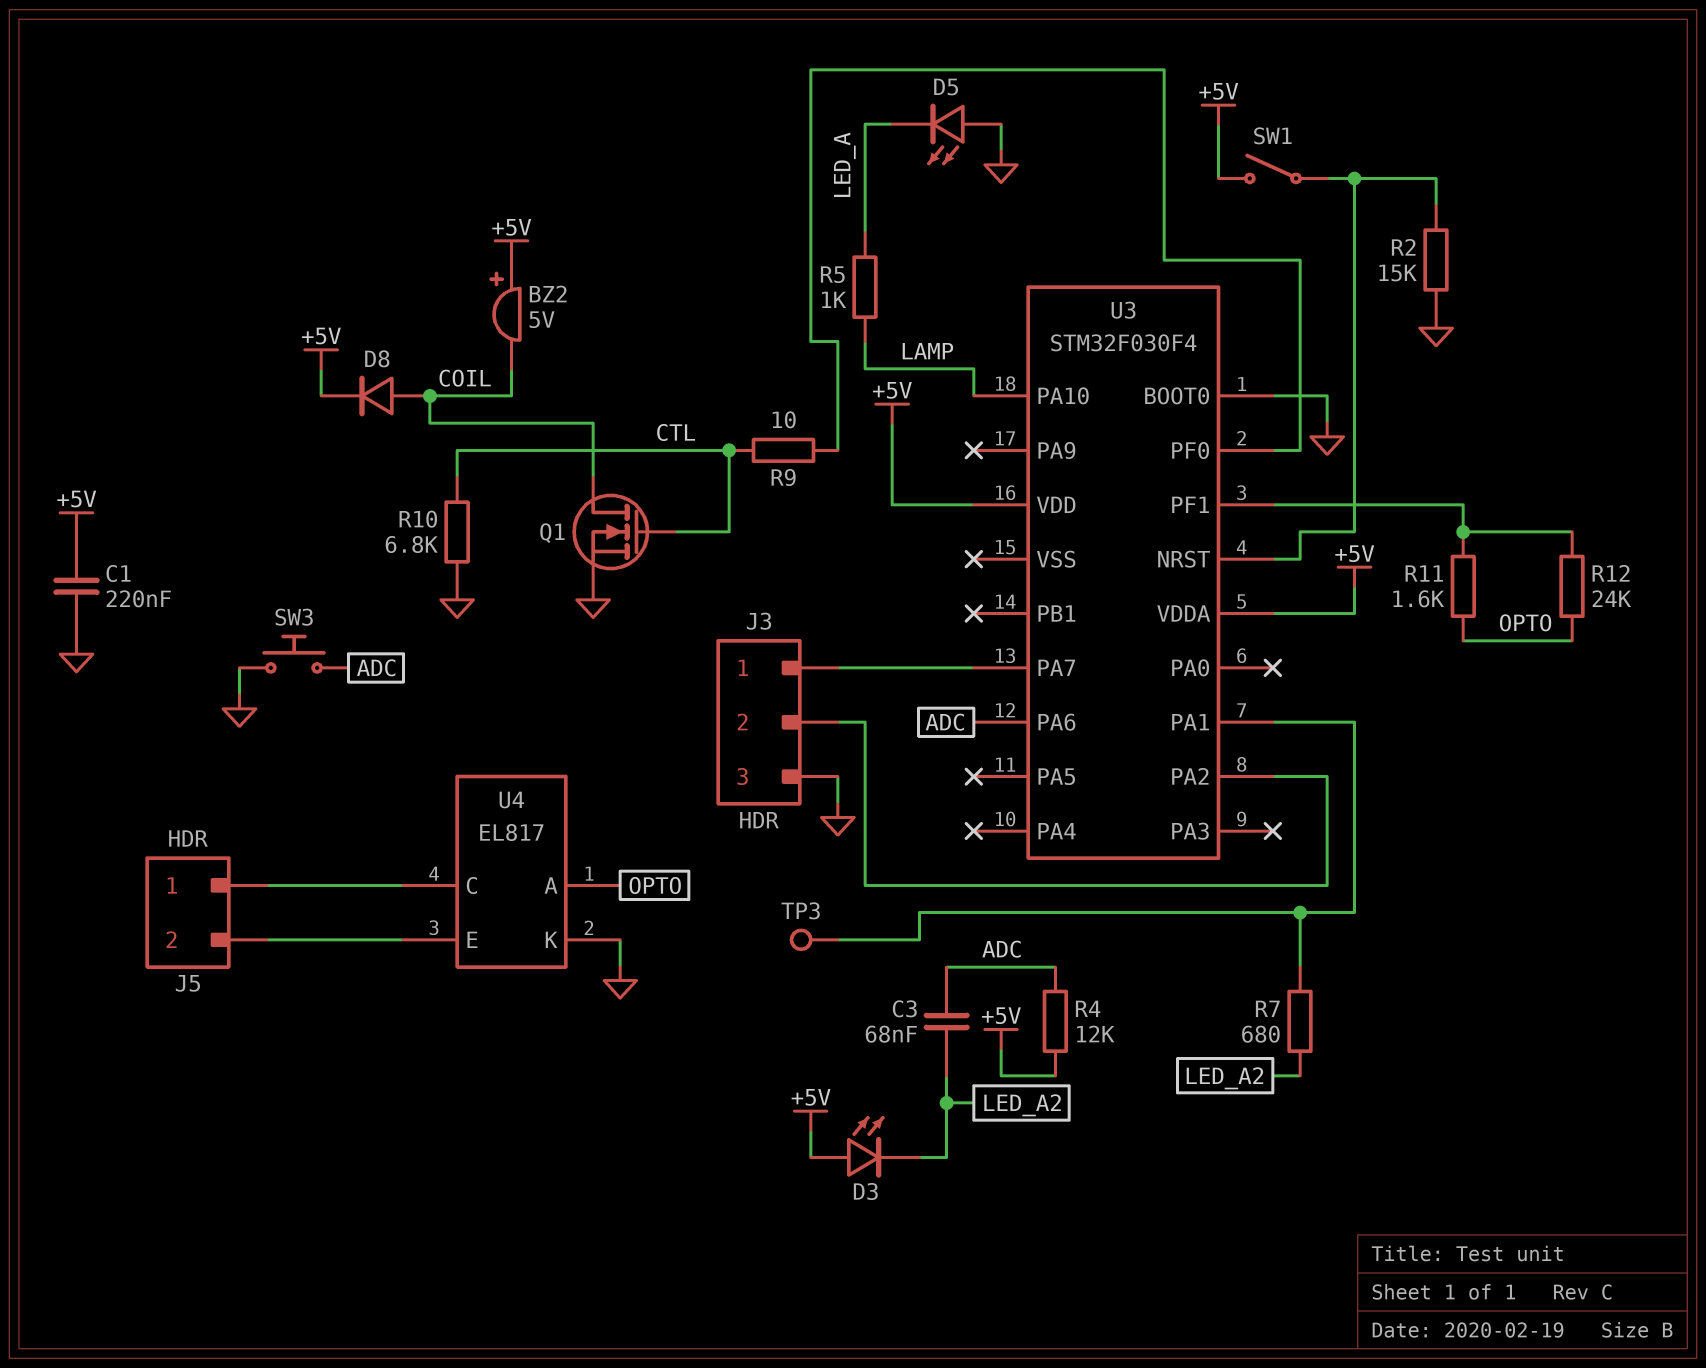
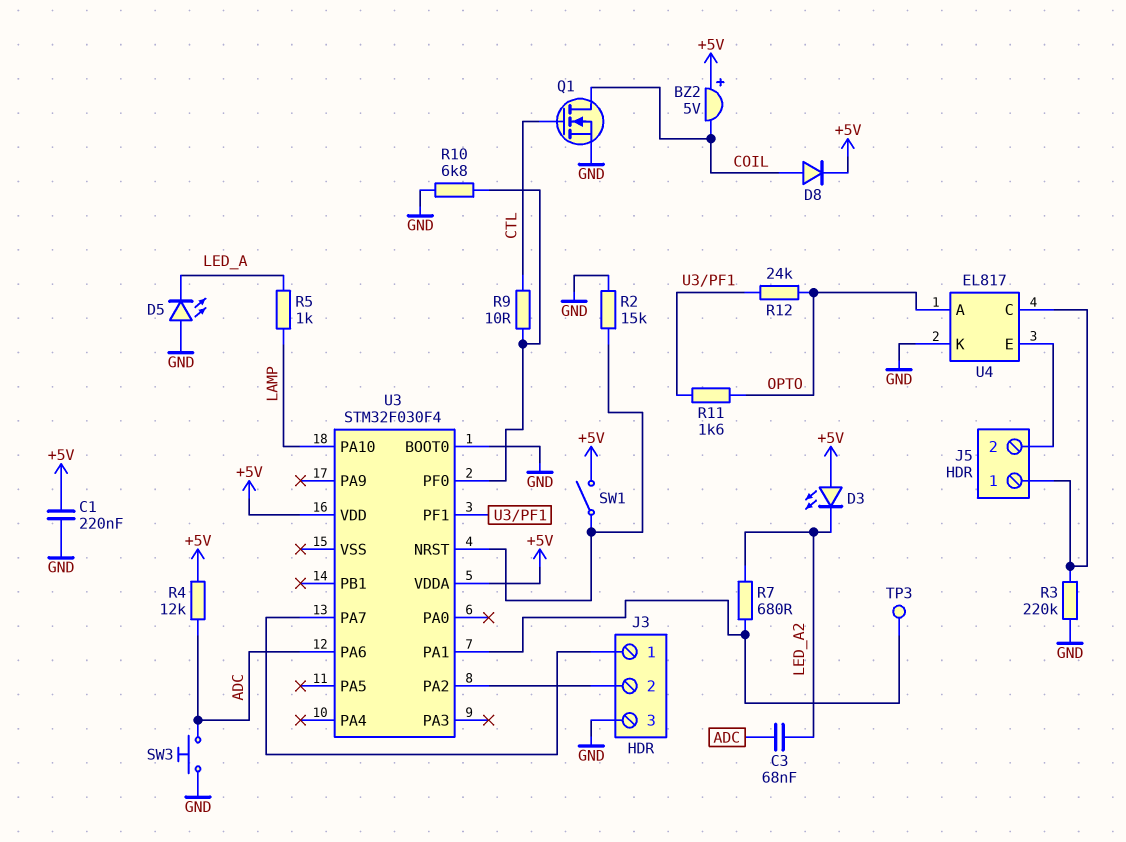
R3: none -> 220k (GND, J5/1)
R10: 6.8k (CTL, GND) -> 6.8k (GND, U3/PF0)

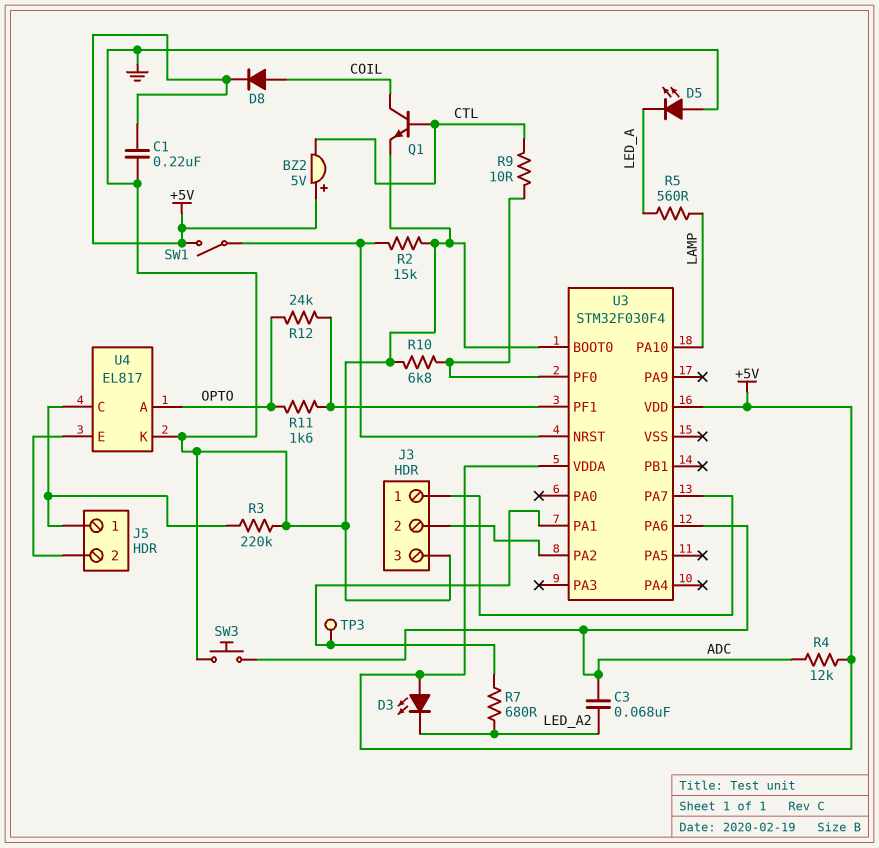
BZ2: buzzer 5V (plus +5V, minus COIL) -> buzzer 5V (plus +5V, minus CTL)
Q1: NMOS (G CTL, D COIL, S GND) -> NPN (B CTL, C COIL, E GND)
R5: 1k (LAMP, LED_A) -> 560 (LAMP, LED_A)

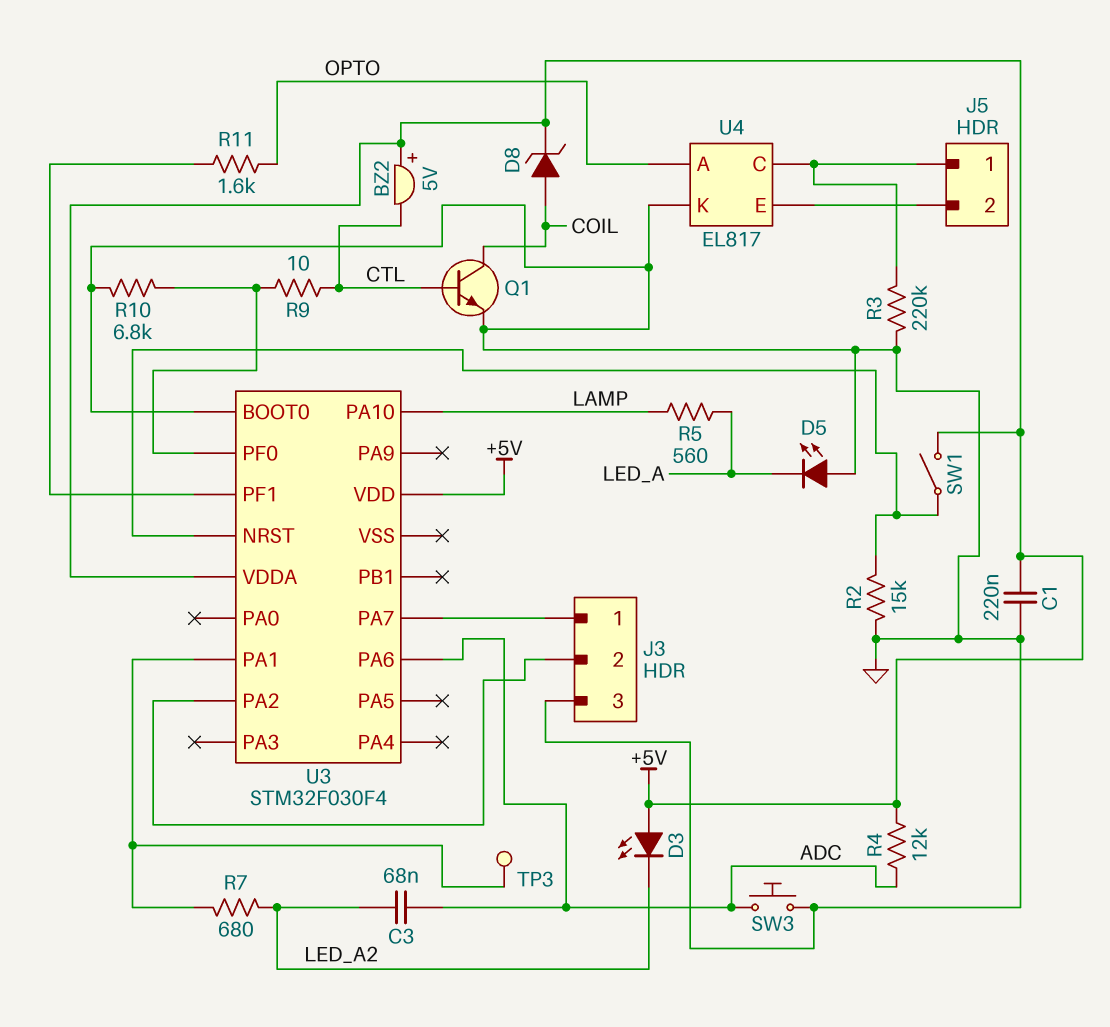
D8: diode (A COIL, K +5V) -> zener (A COIL, K +5V)
R12: 24k (OPTO, U3/PF1) -> none

